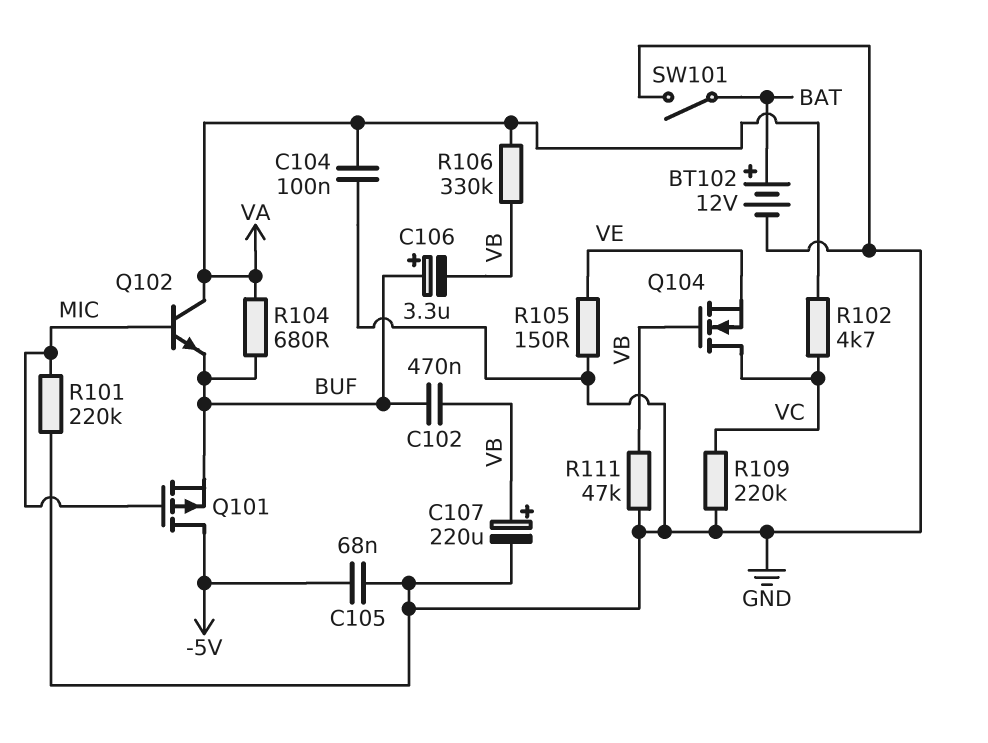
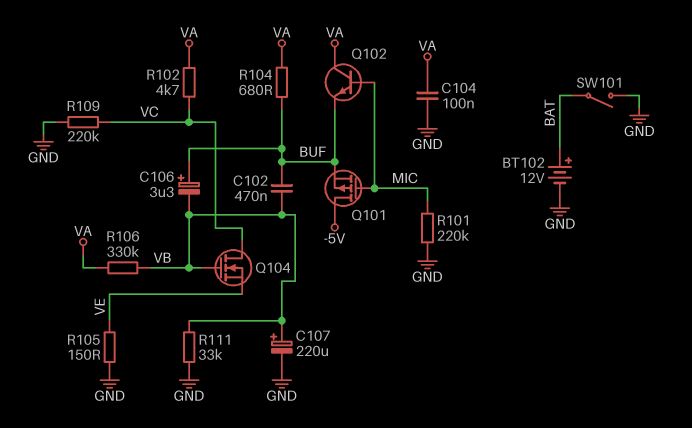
C105: 68nF (-5V, GND) -> none
R111: 47k (GND, VB) -> 33k (GND, VB)

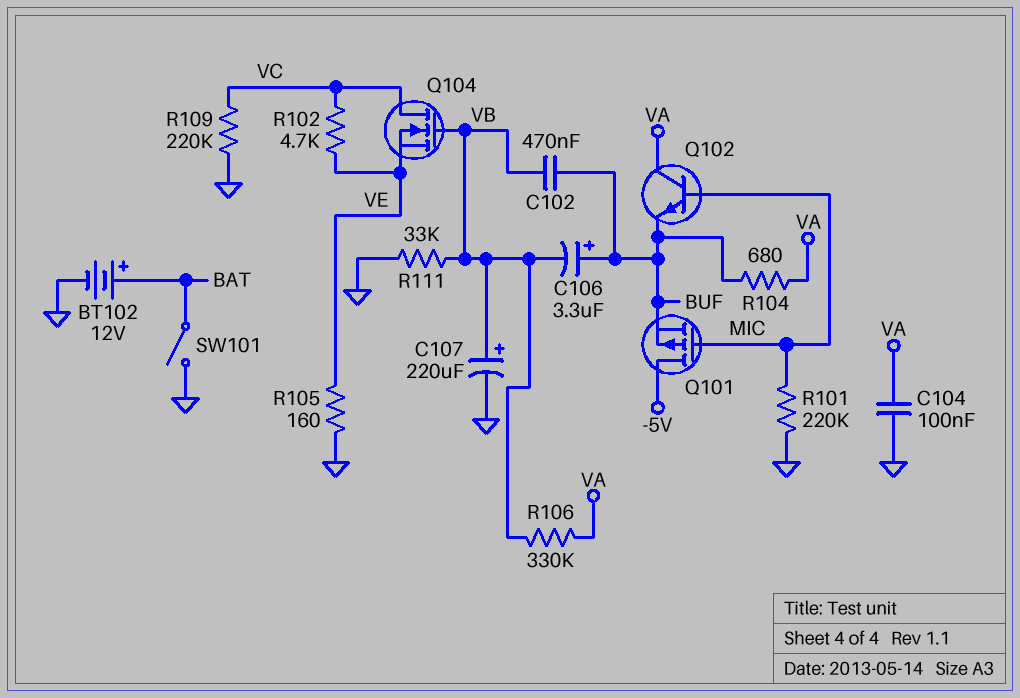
R102: 4.7k (VA, VC) -> 4.7k (VC, VE)
R105: 150 (GND, VE) -> 160 (GND, VE)

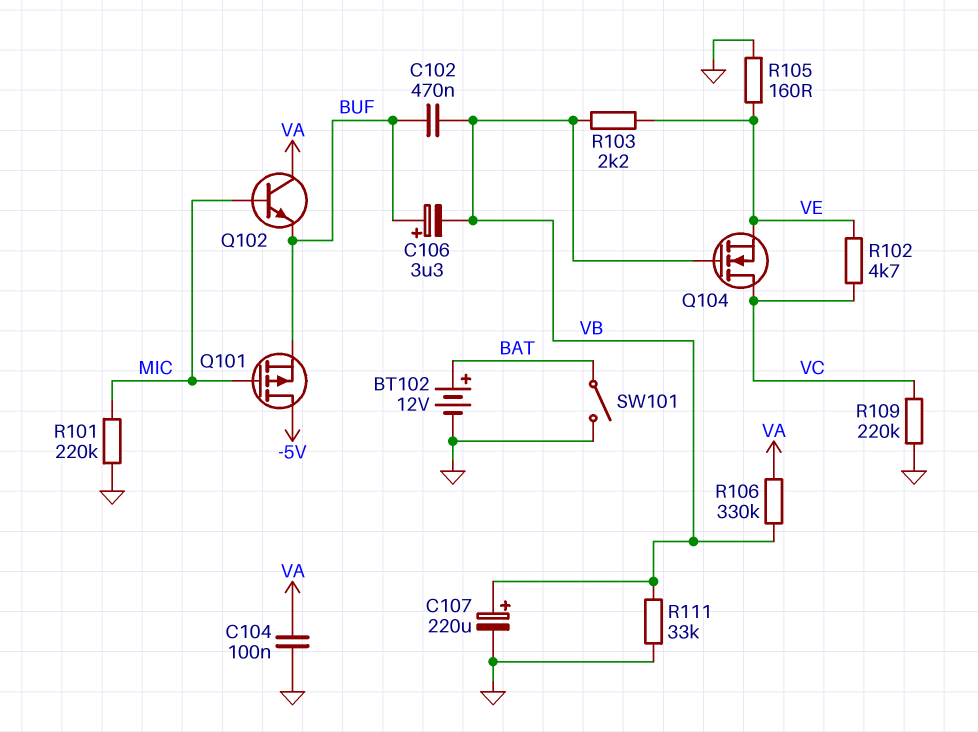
R103: none -> 2.2k (VB, VE)
R104: 680 (BUF, VA) -> none

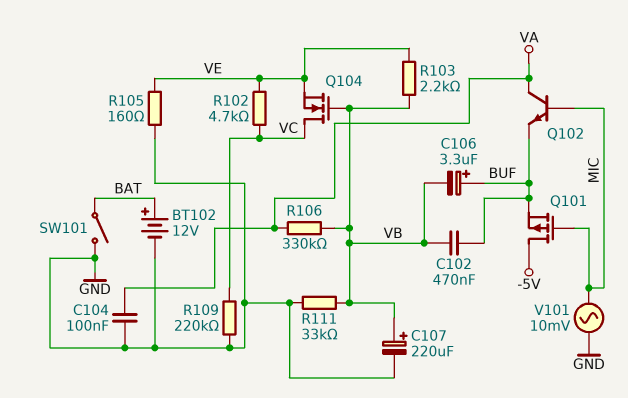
R101: 220k (GND, MIC) -> none
V101: none -> AC 10mV (GND, MIC)

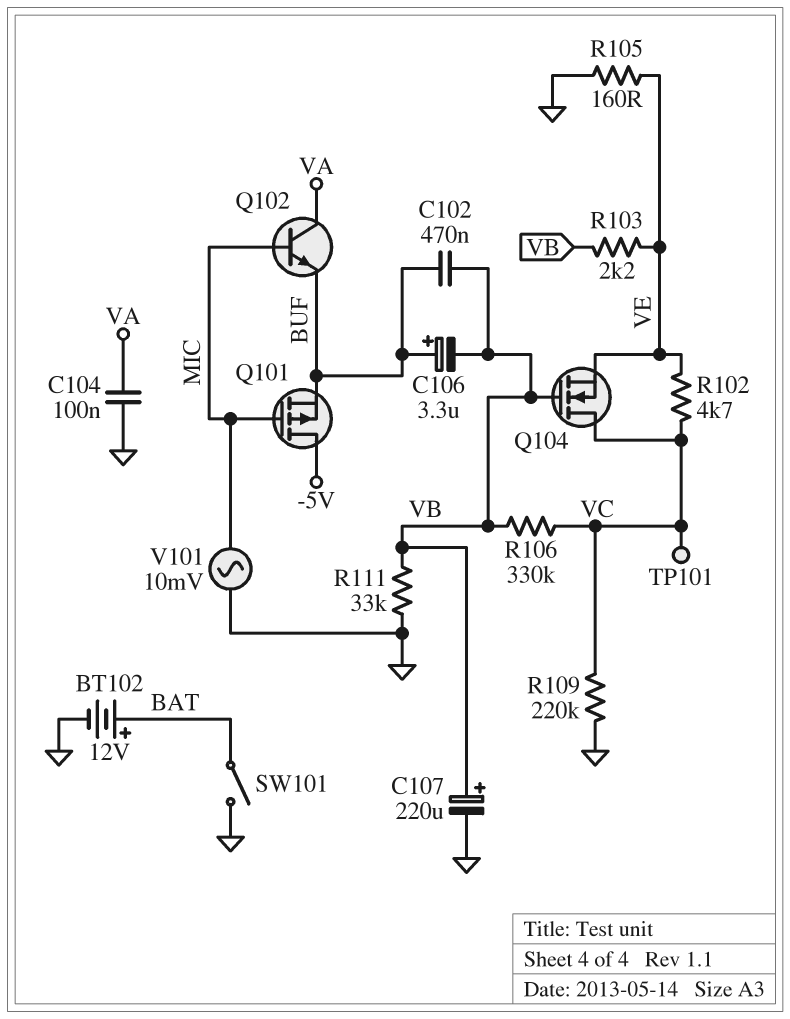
R106: 330k (VA, VB) -> 330k (VB, VC)
TP101: none -> test point (VC)

